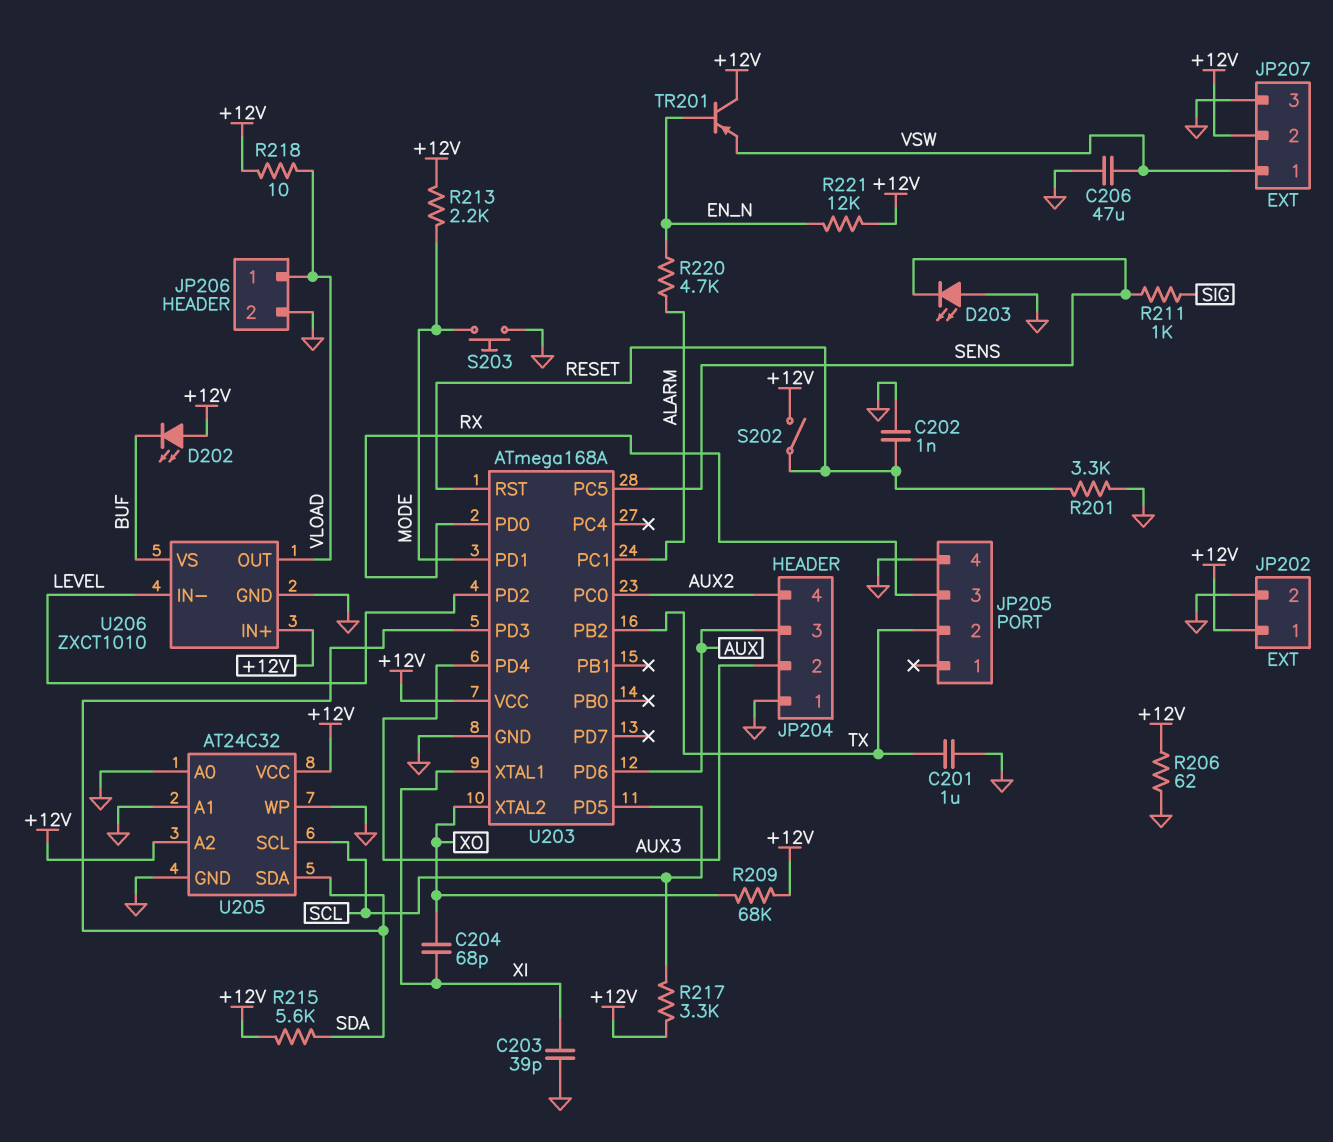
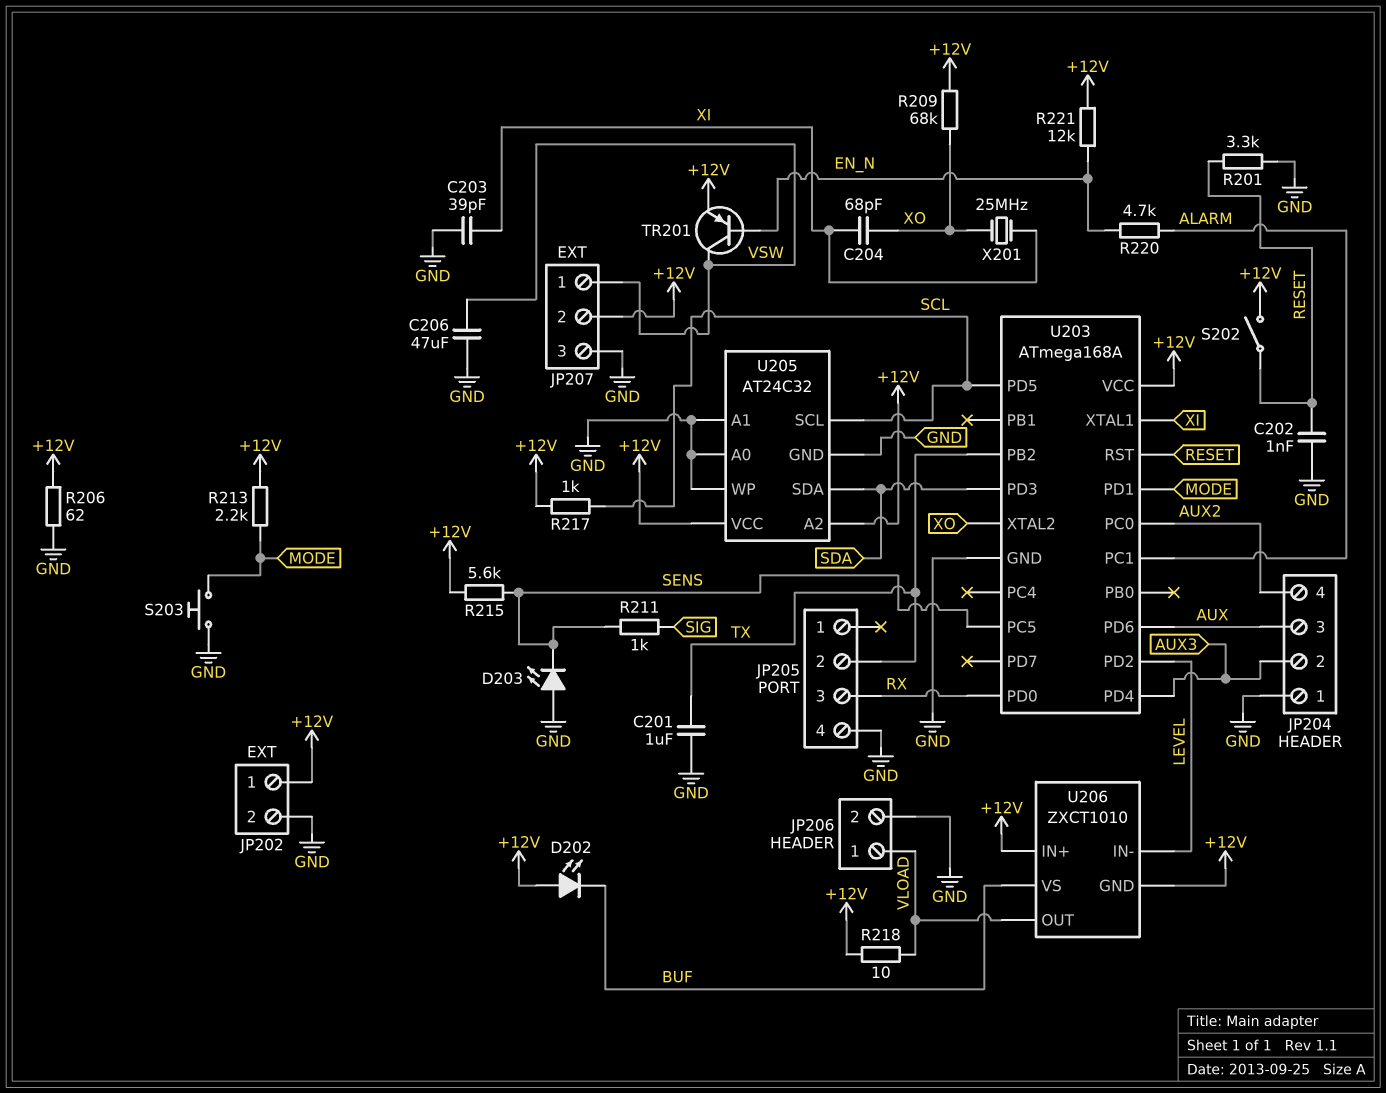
R215: 5.6k (+12V, SDA) -> 5.6k (+12V, SENS)
R217: 3.3k (+12V, SCL) -> 1k (+12V, SCL)
TR201: PNP (B EN_N, C +12V, E VSW) -> PNP (B EN_N, C VSW, E +12V)
U206 pin GND: GND -> +12V
X201: none -> 25MHz (XI, XO)

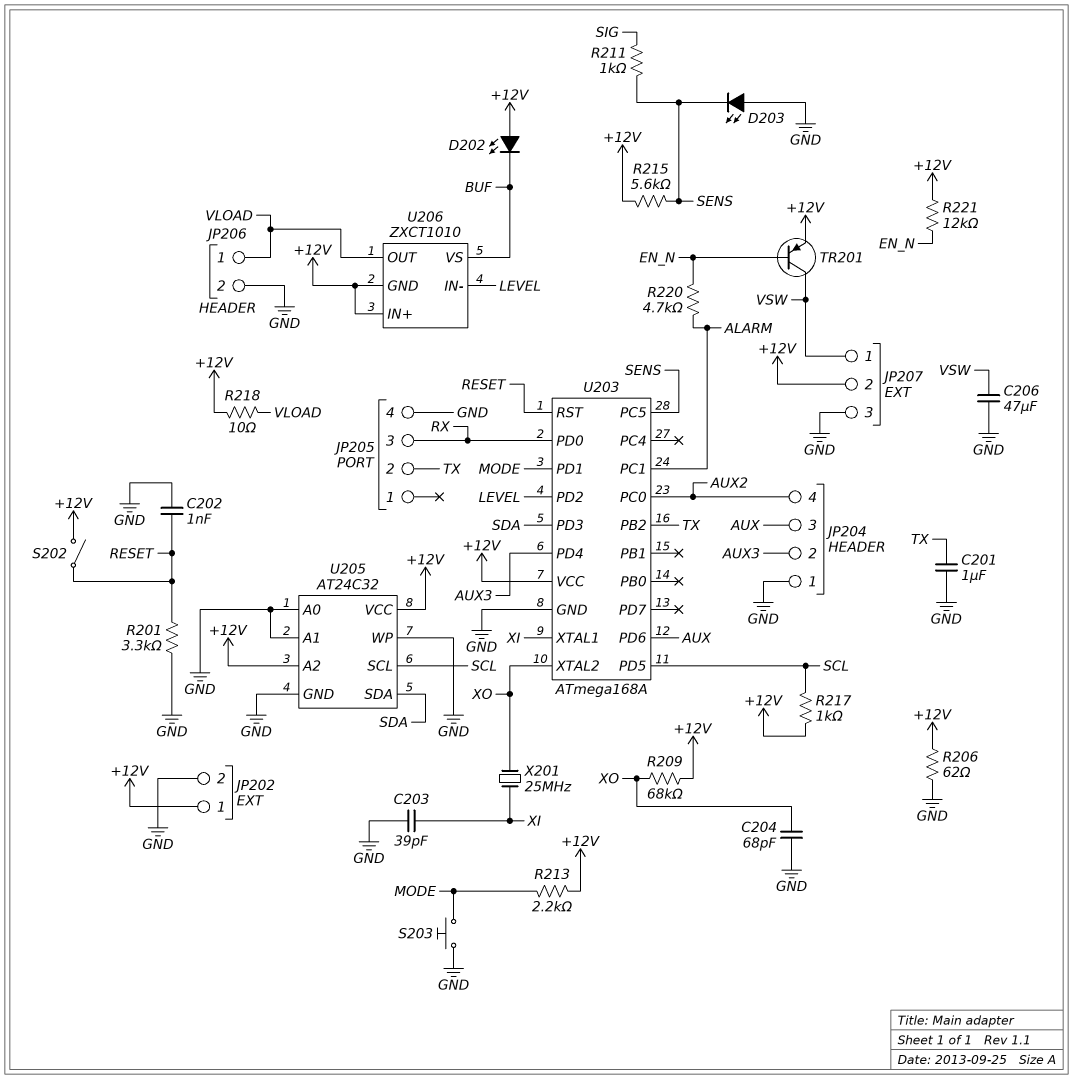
C204: 68pF (XI, XO) -> 68pF (GND, XO)

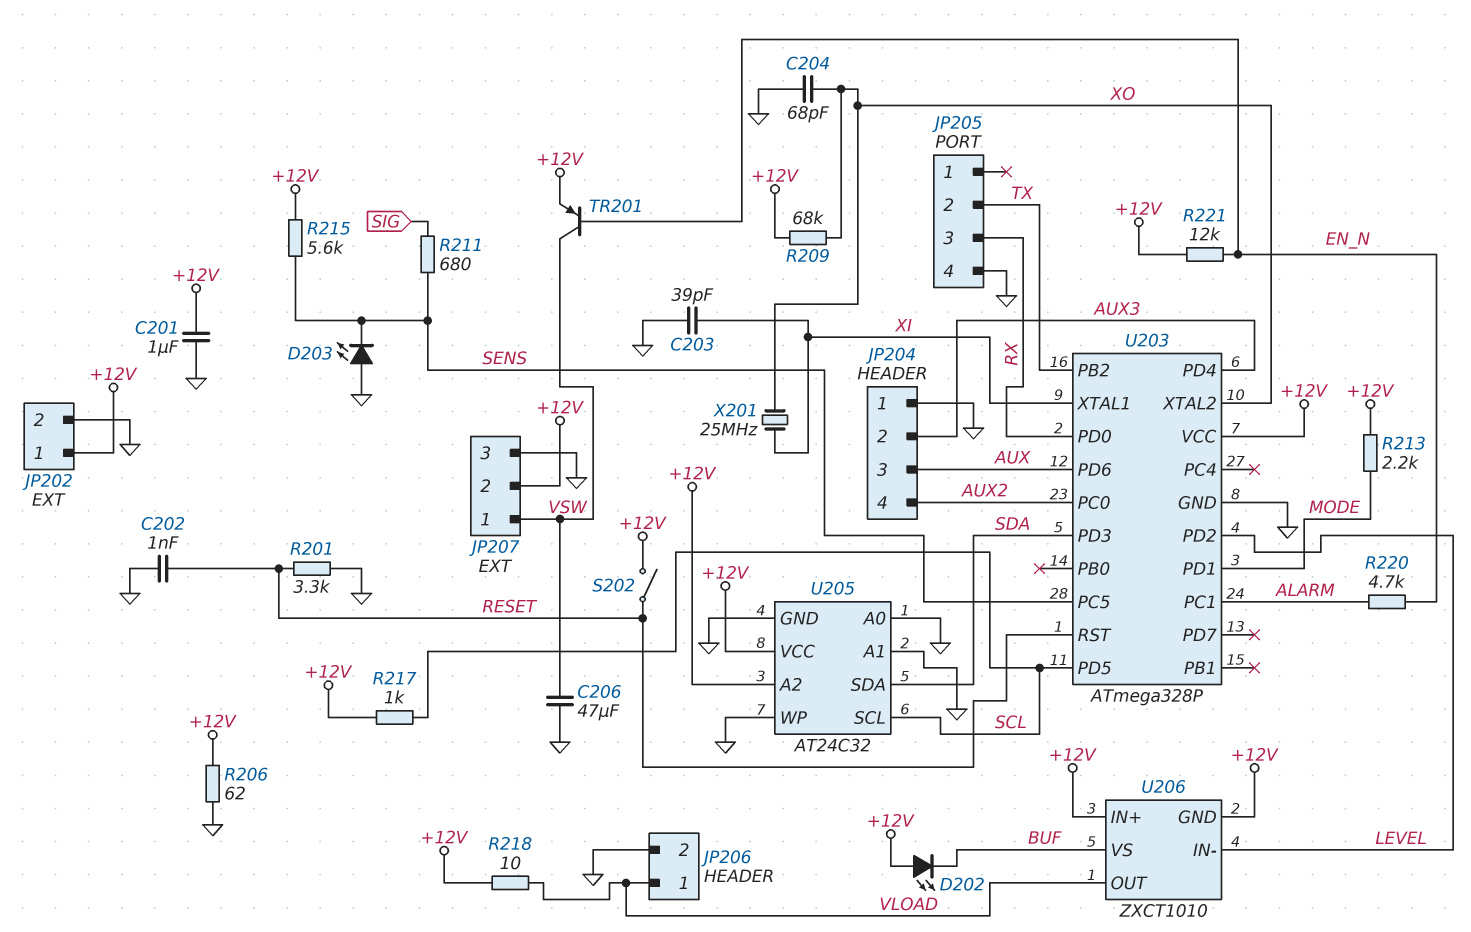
C201: 1uF (GND, TX) -> 1uF (+12V, GND)
R211: 1k (SENS, SIG) -> 680 (SENS, SIG)
S203: button (GND, MODE) -> none
U203: ATmega168A -> ATmega328P

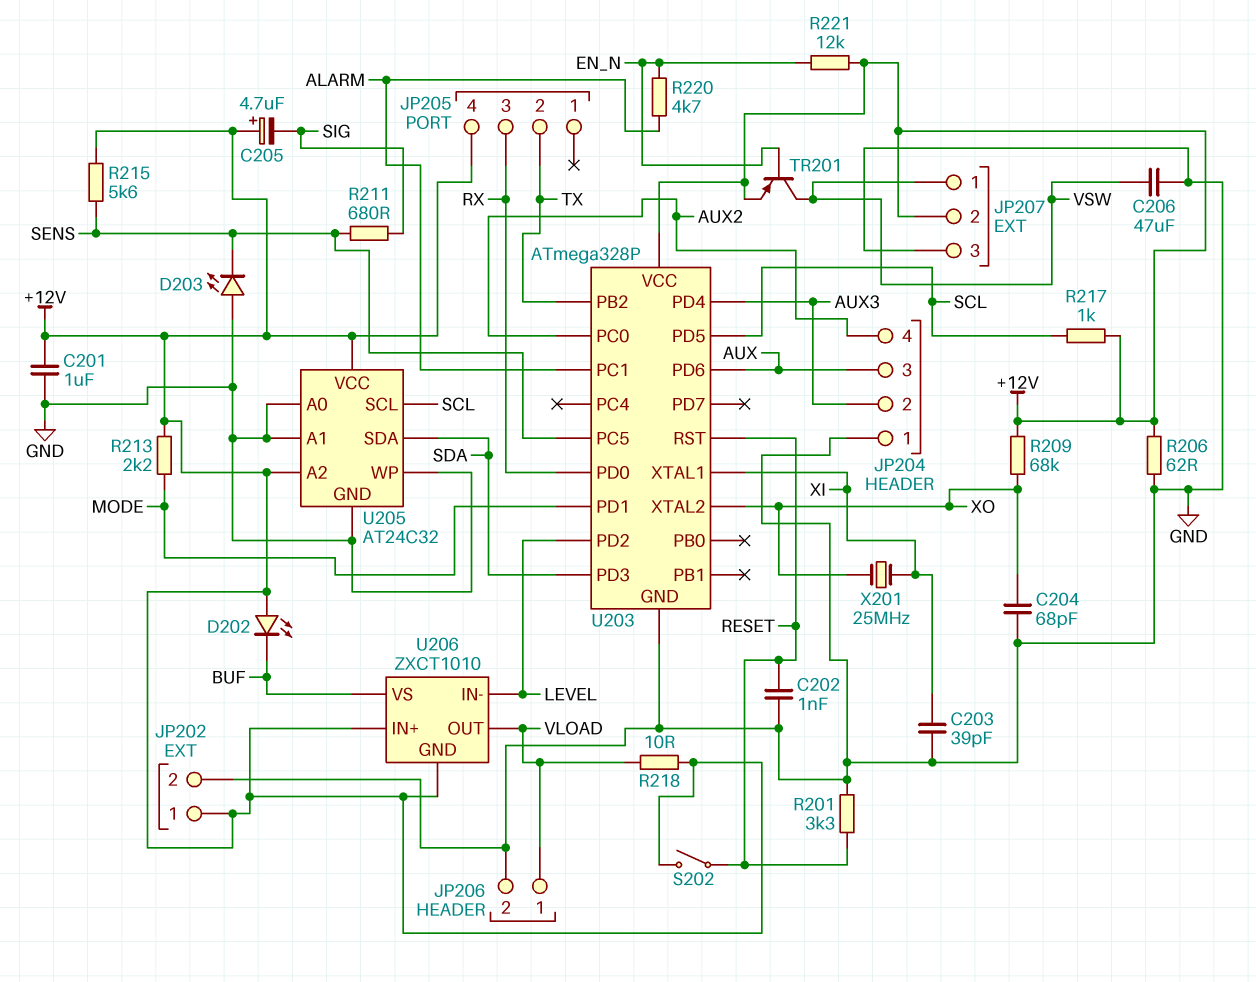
C205: none -> 4.7uF (plus +12V, minus SIG)
JP205 pin 4: GND -> +12V

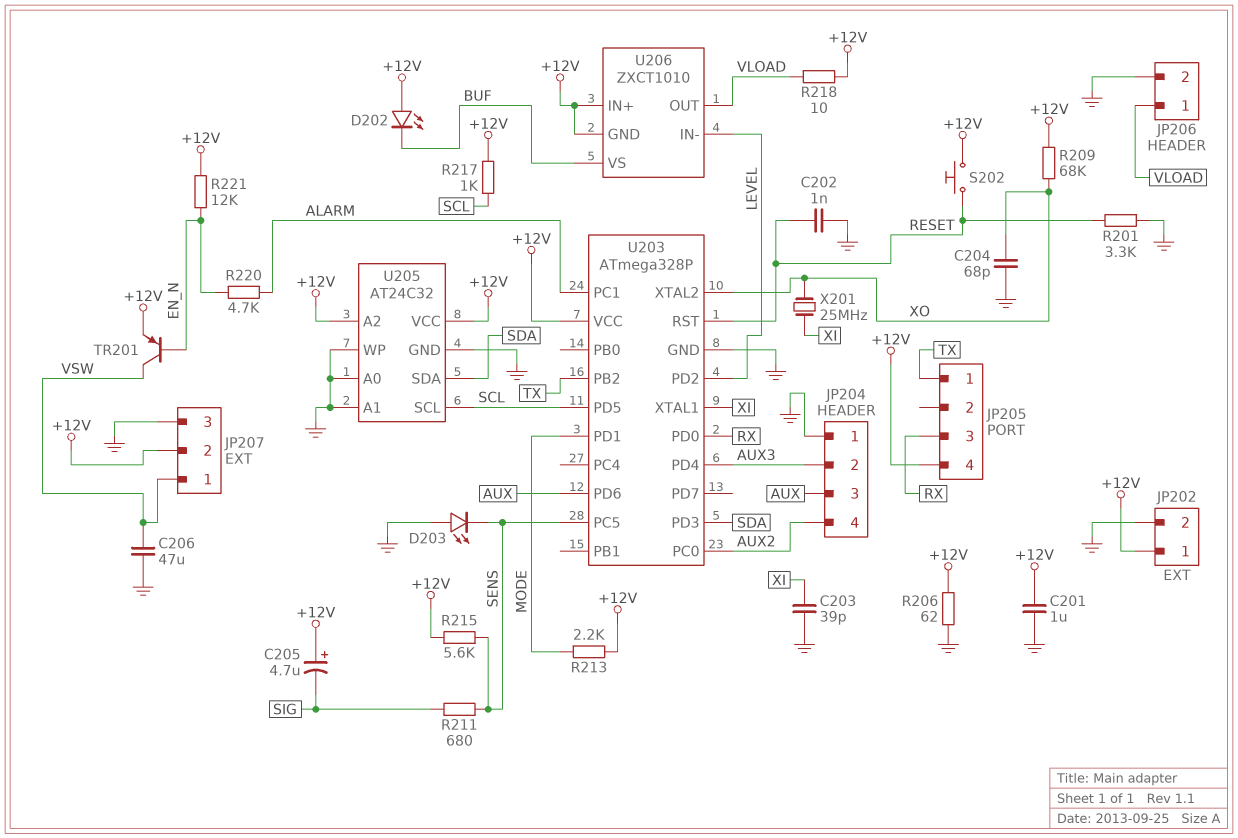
JP205 pin 1: none -> TX
JP205 pin 2: TX -> none
S202: switch (+12V, RESET) -> button (+12V, RESET)

